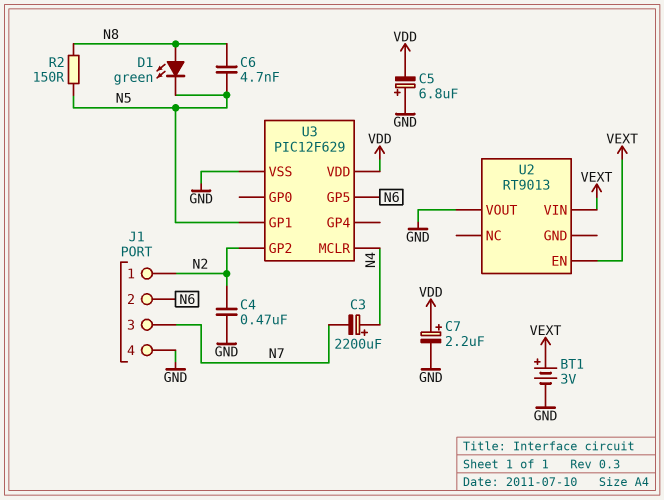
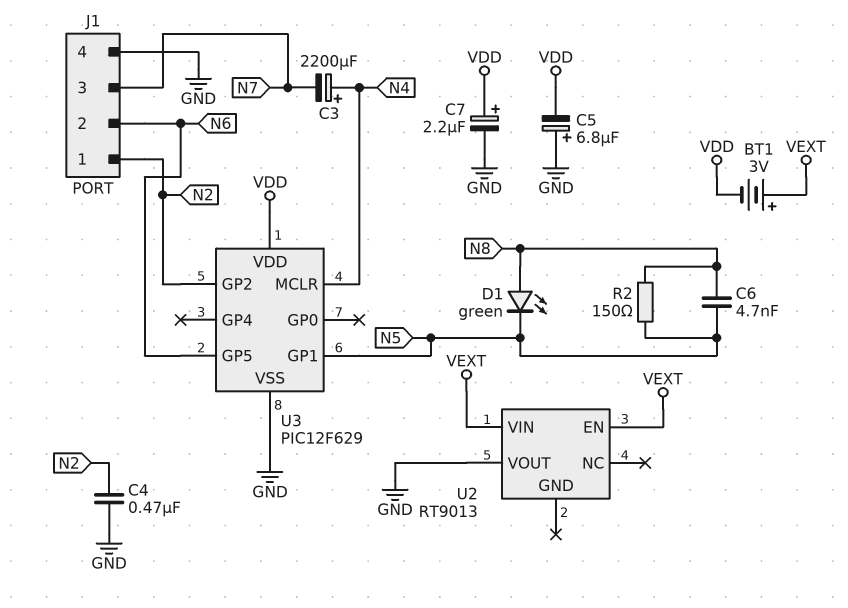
BT1: 3V (plus VEXT, minus GND) -> 3V (plus VEXT, minus VDD)

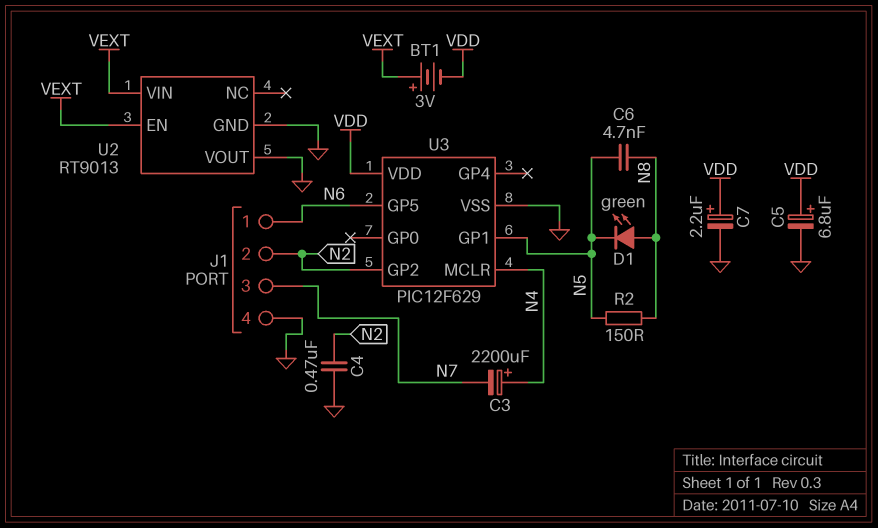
C5: 6.8uF (plus GND, minus VDD) -> 6.8uF (plus VDD, minus GND)
J1 pin 1: N2 -> N6
J1 pin 2: N6 -> N2
U2 pin GND: none -> GND

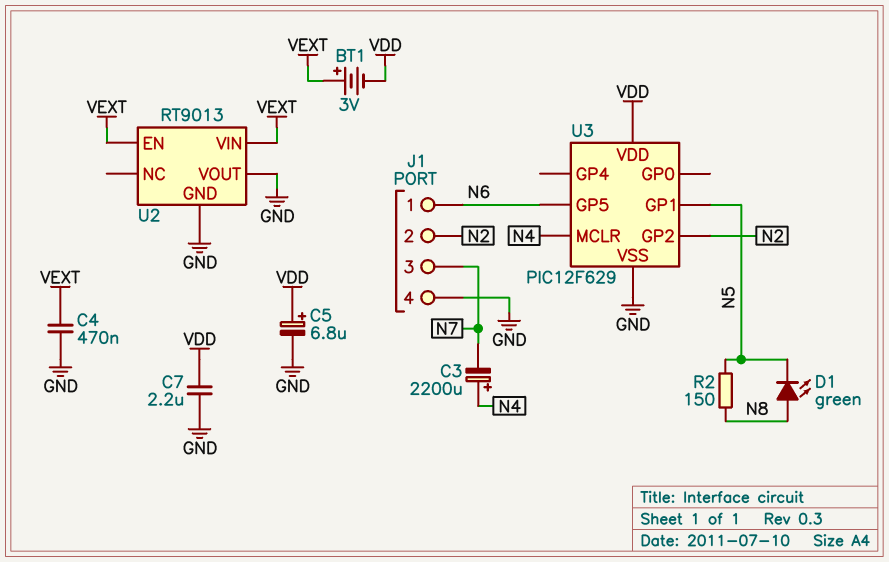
C4: 470nF (GND, N2) -> 470nF (GND, VEXT)
C6: 4.7nF (N5, N8) -> none
C7: 2.2uF (plus VDD, minus GND) -> 2.2uF (GND, VDD)

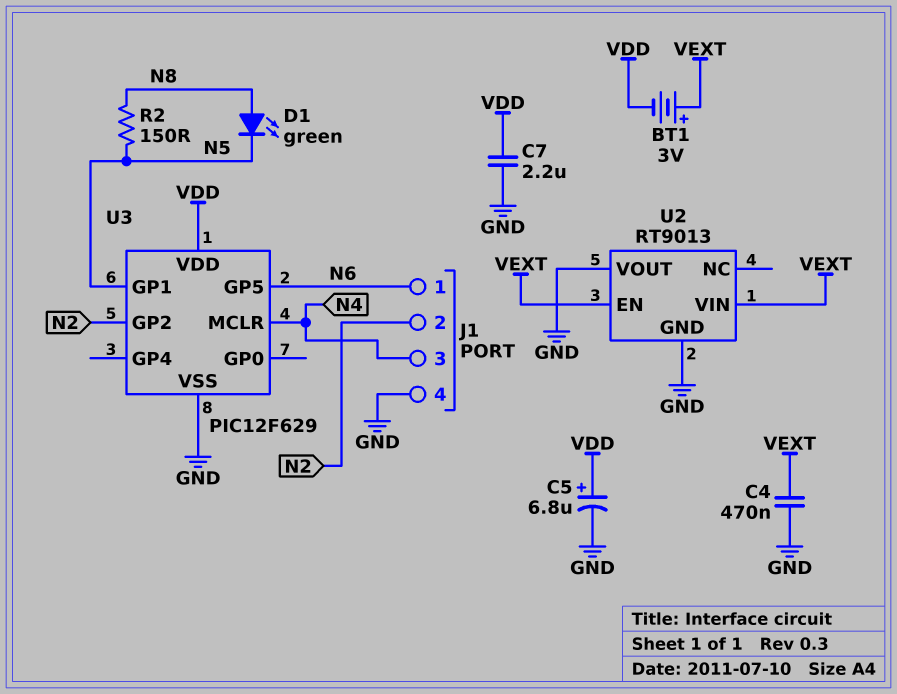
C3: 2200uF (plus N4, minus N7) -> none
J1 pin 3: N7 -> N4

